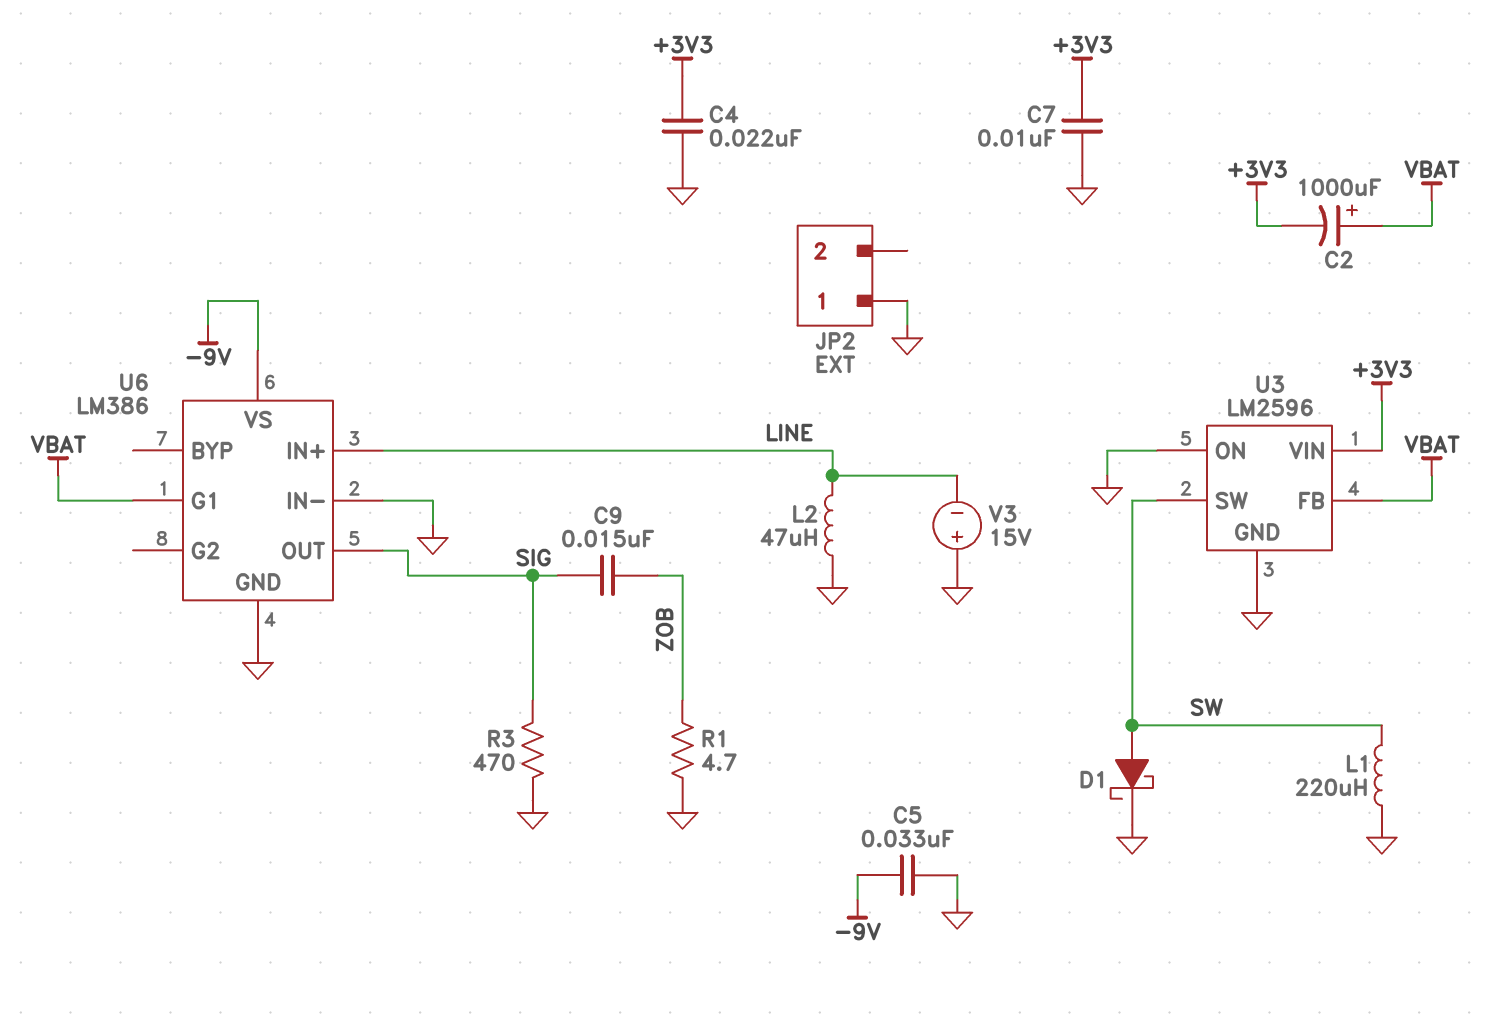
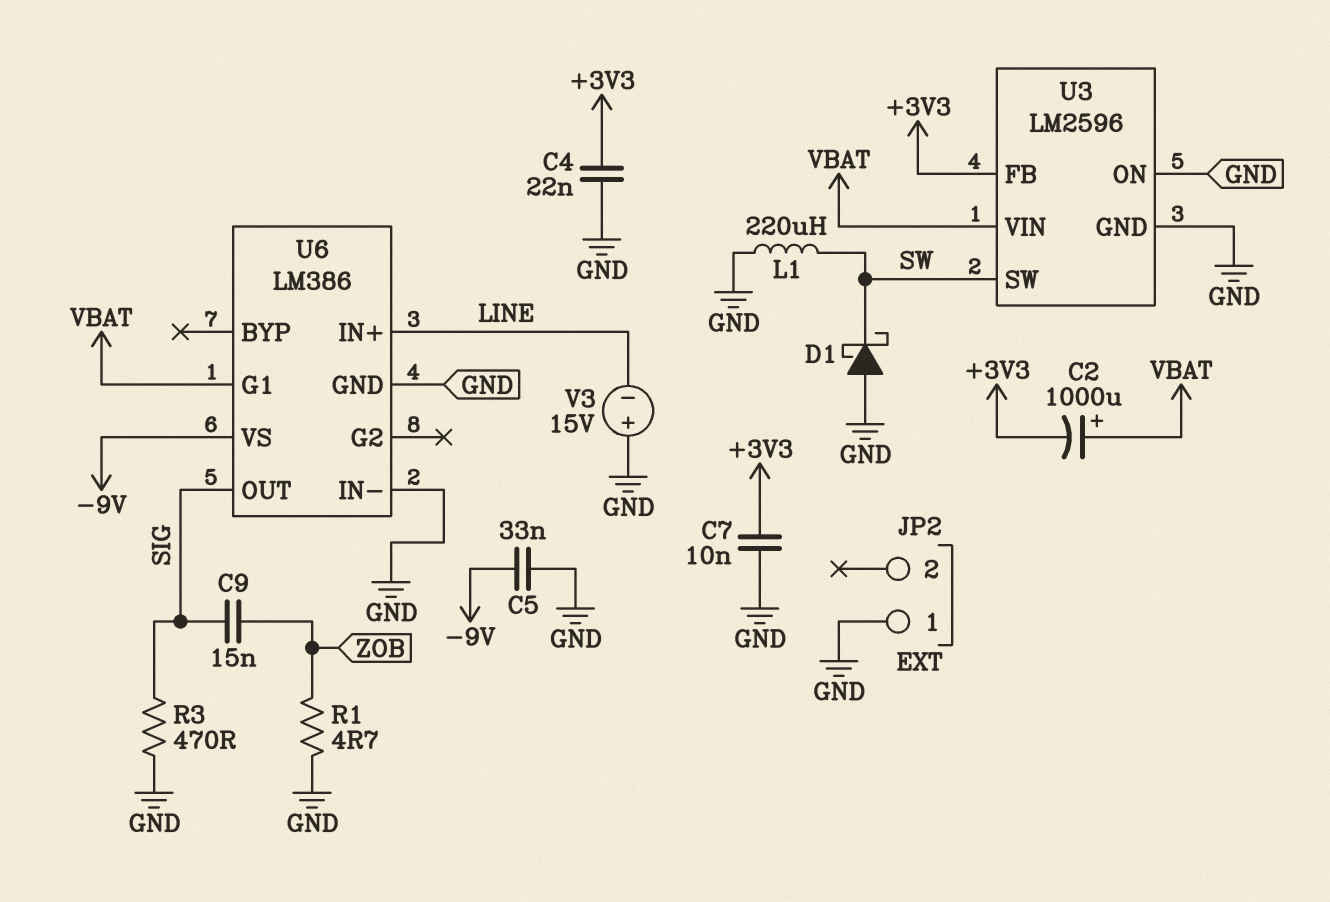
D1: schottky (A SW, K GND) -> schottky (A GND, K SW)
L2: 47uH (GND, LINE) -> none
U3 pin FB: VBAT -> +3V3
U3 pin VIN: +3V3 -> VBAT

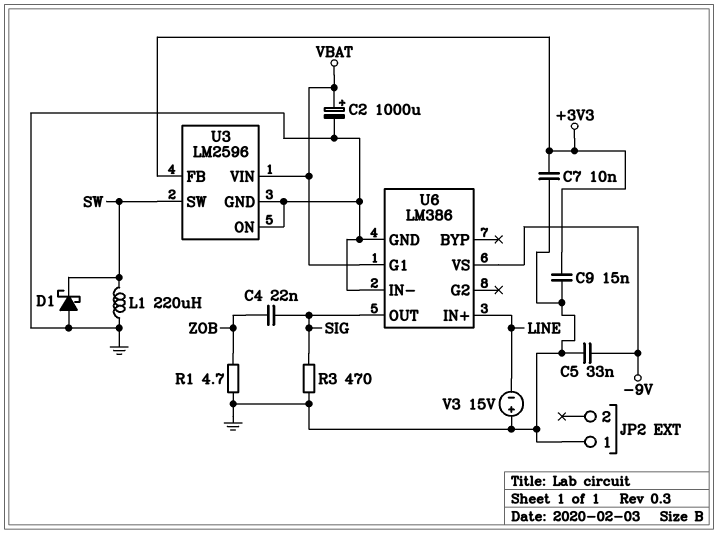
C2: 1000uF (plus VBAT, minus +3V3) -> 1000uF (plus VBAT, minus GND)
C4: 22nF (+3V3, GND) -> 22nF (SIG, ZOB)
C9: 15nF (SIG, ZOB) -> 15nF (+3V3, GND)

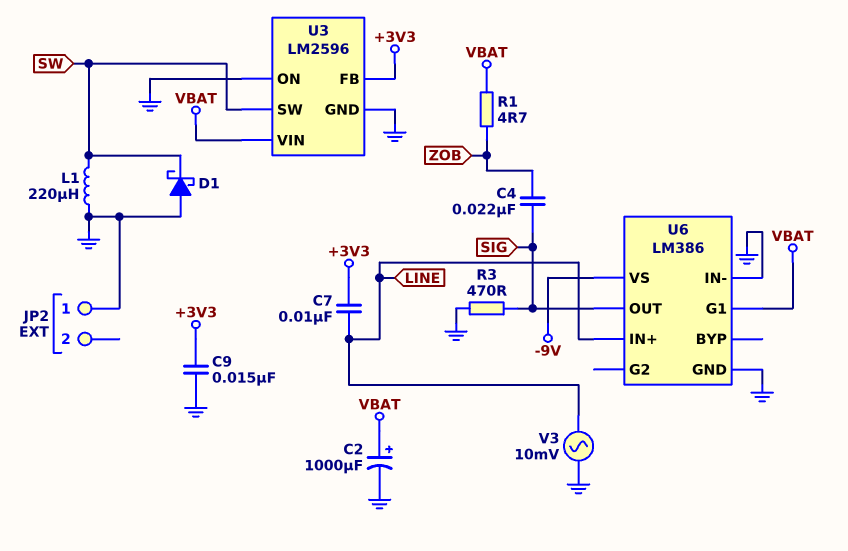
C5: 33nF (-9V, GND) -> none
C7: 10nF (+3V3, GND) -> 10nF (+3V3, LINE)
R1: 4.7 (GND, ZOB) -> 4.7 (VBAT, ZOB)
V3: 15V (plus GND, minus LINE) -> AC 10mV (GND, LINE)

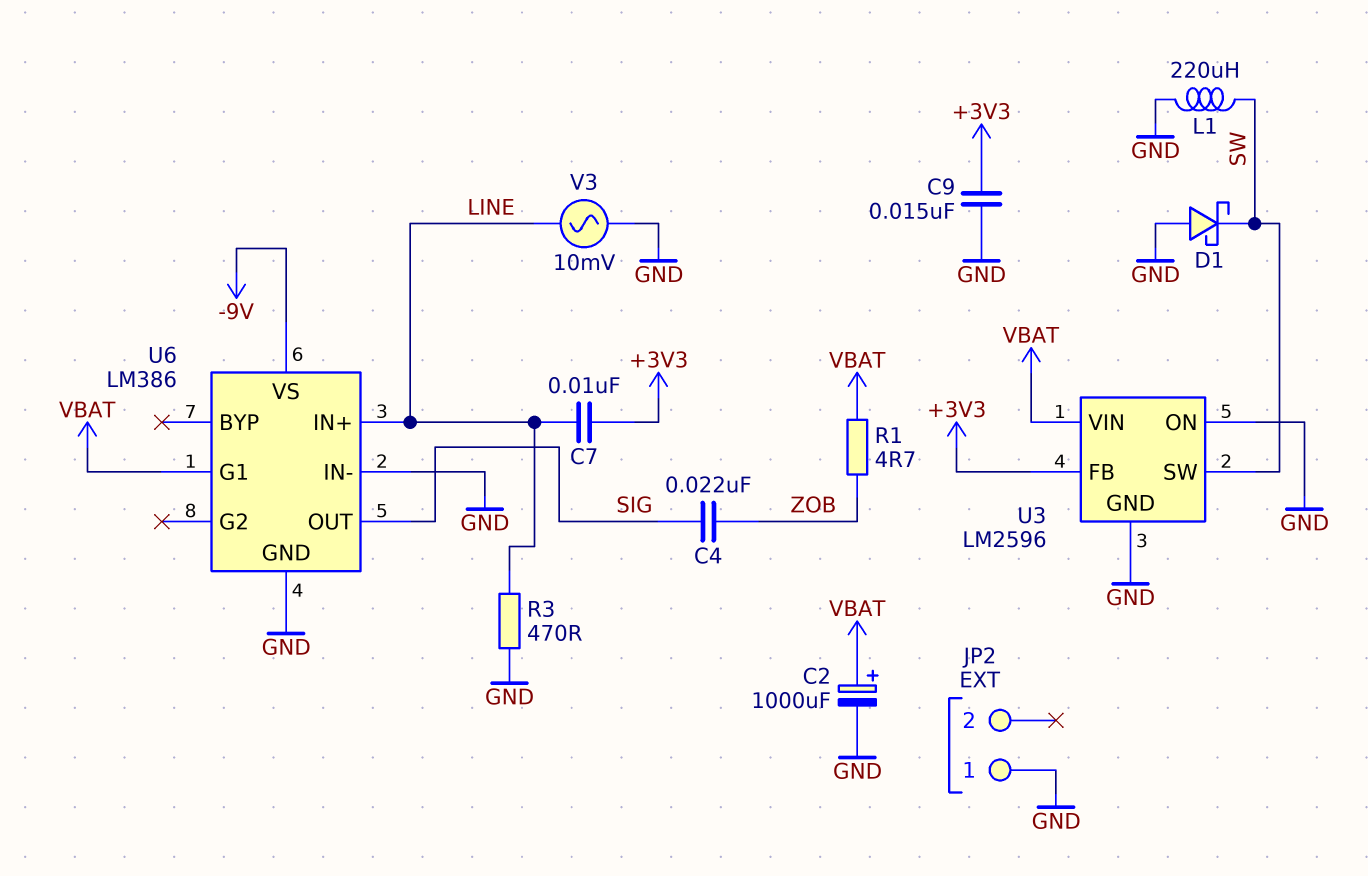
R3: 470 (GND, SIG) -> 470 (GND, LINE)

